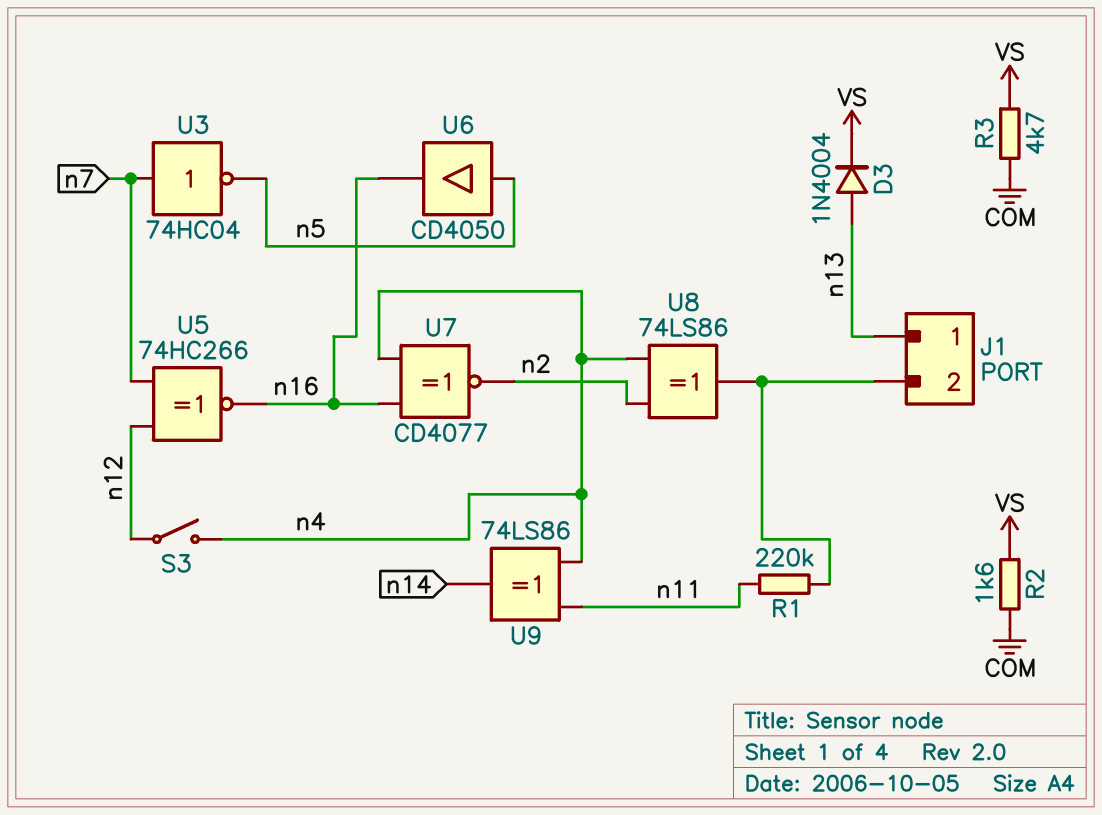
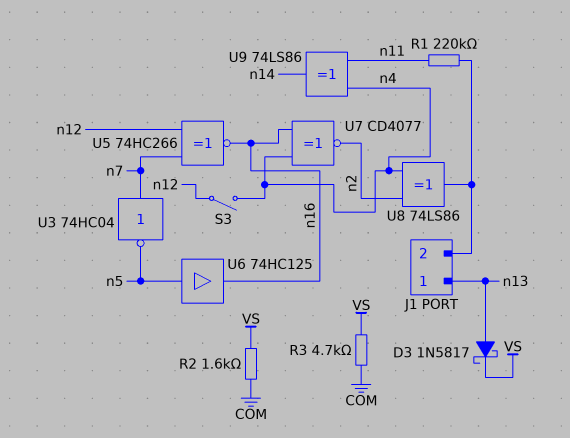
D3: diode 1N4004 (A n13, K VS) -> schottky 1N5817 (A n13, K VS)
U6: buffer CD4050 (in n5, out n16) -> buffer 74HC125 (in n5, out n16)

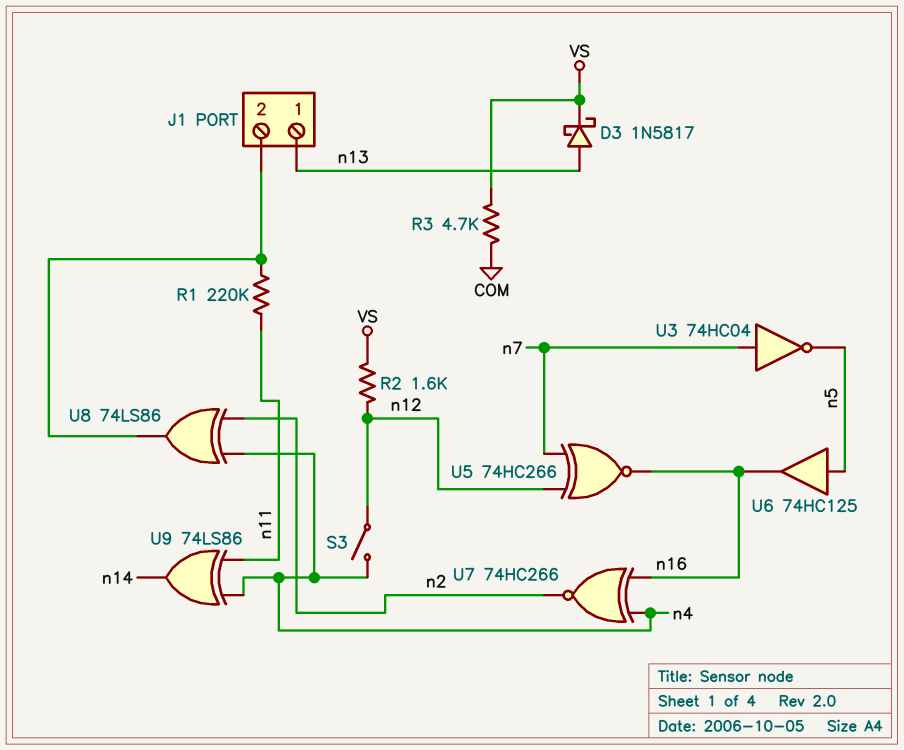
R2: 1.6k (COM, VS) -> 1.6k (VS, n12)
U7: XNOR CD4077 (in n4, in n16, out n2) -> XNOR 74HC266 (in n4, in n16, out n2)

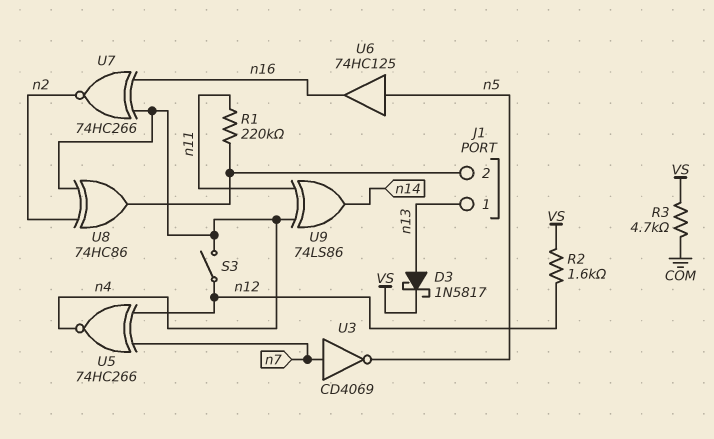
U3: NOT 74HC04 (in n7, out n5) -> NOT CD4069 (in n7, out n5)
U5: XNOR 74HC266 (in n7, in n12, out n16) -> XNOR 74HC266 (in n7, in n12, out n4)
U8: XOR 74LS86 (in n2, in n4, out J1/2) -> XOR 74HC86 (in n2, in n4, out J1/2)

